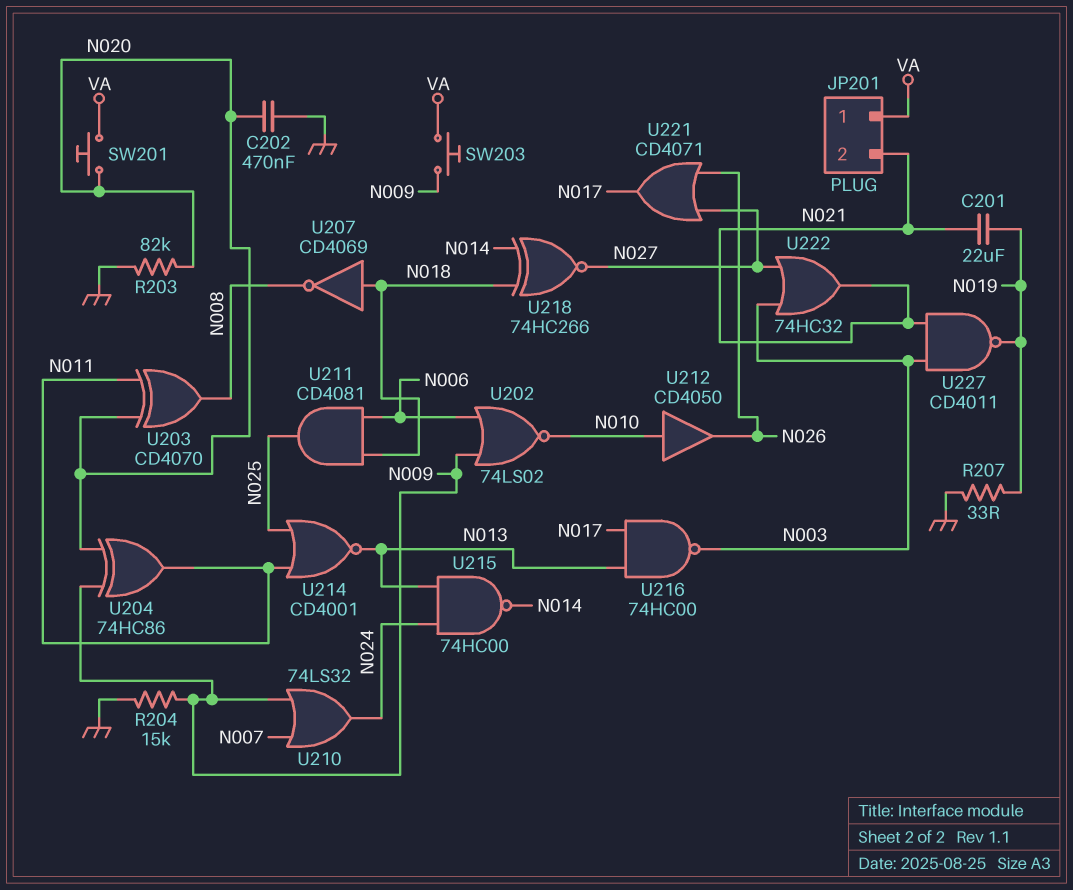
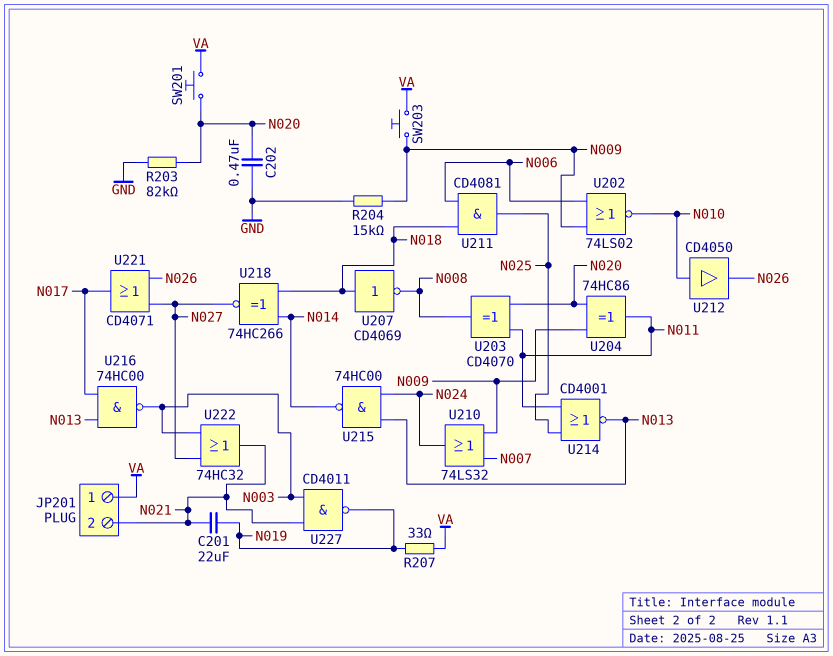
R207: 33 (GND, N019) -> 33 (N019, VA)

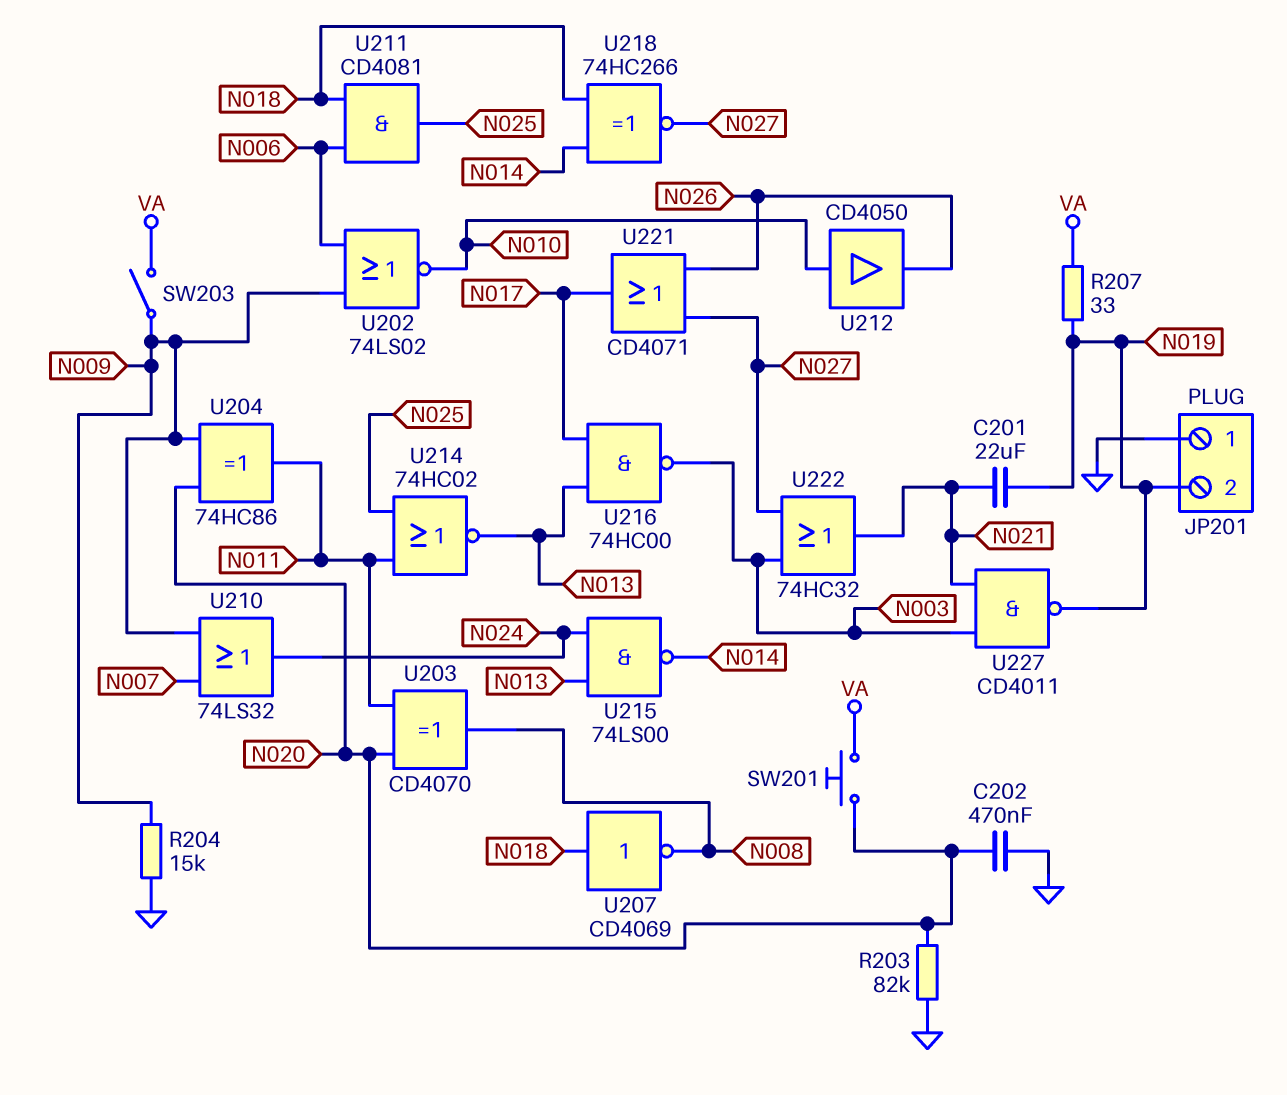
JP201 pin 1: VA -> GND
JP201 pin 2: N021 -> N019
SW203: button (N009, VA) -> switch (N009, VA)
U214: NOR CD4001 (in N011, in N025, out N013) -> NOR 74HC02 (in N011, in N025, out N013)
U215: NAND 74HC00 (in N013, in N024, out N014) -> NAND 74LS00 (in N013, in N024, out N014)

